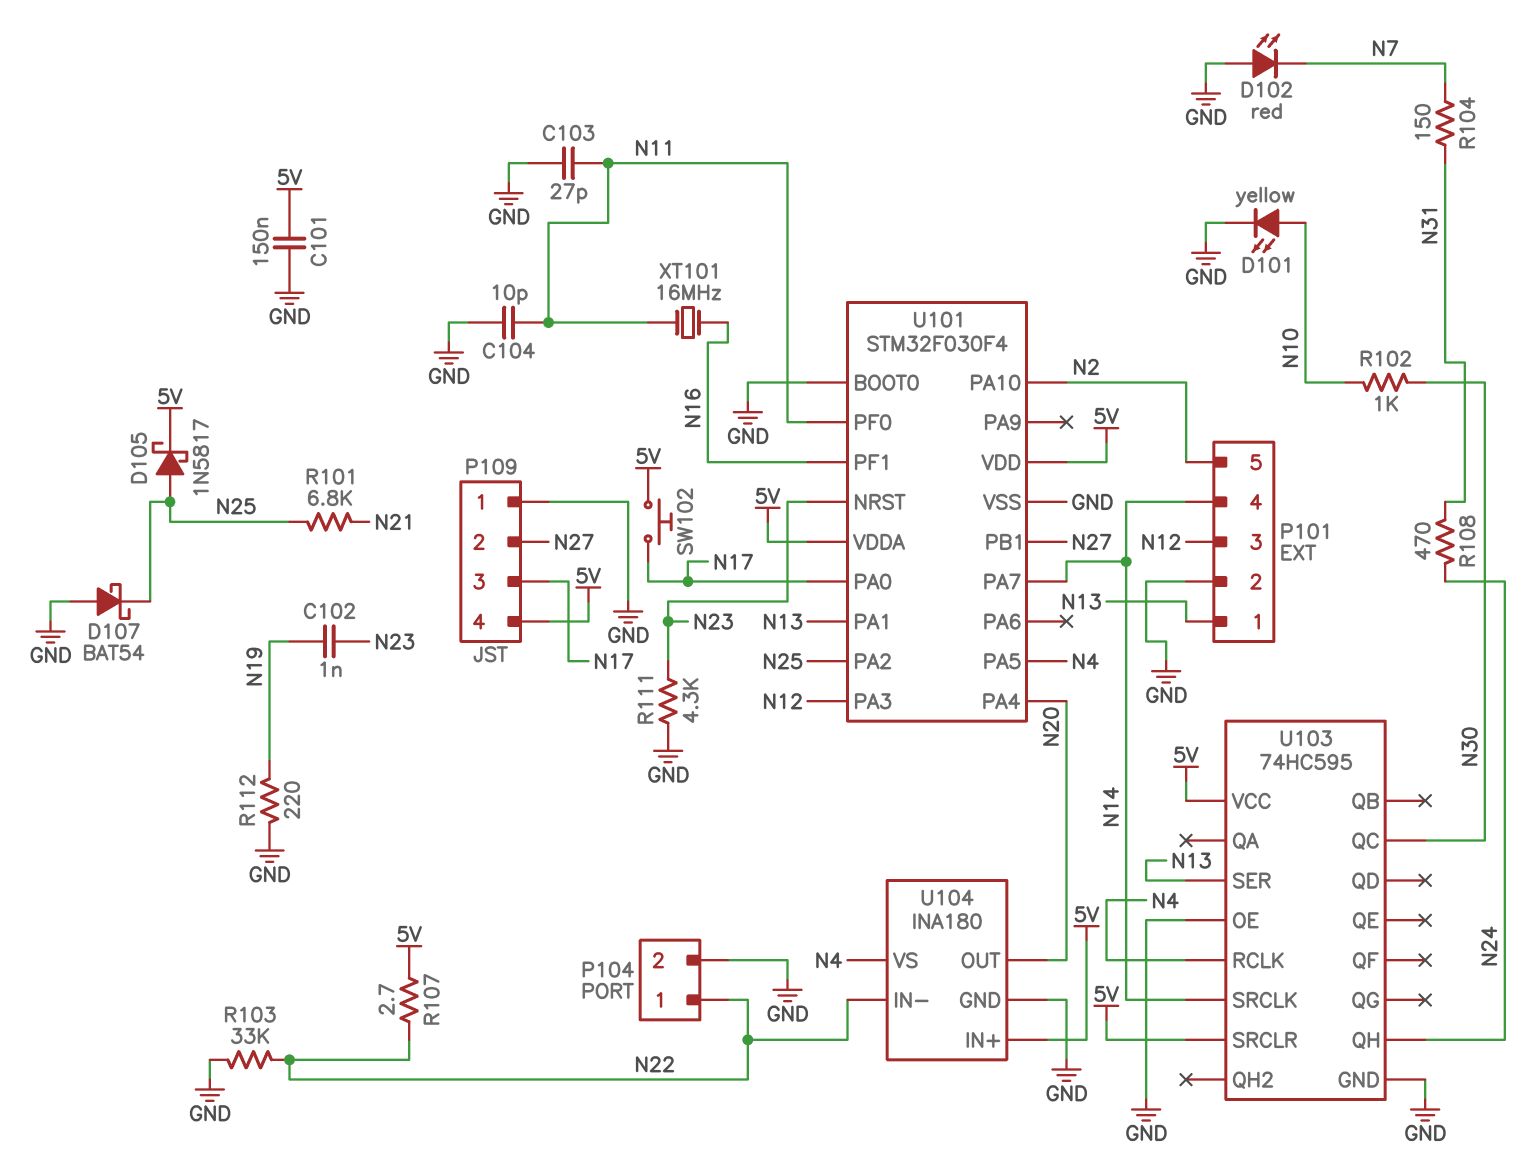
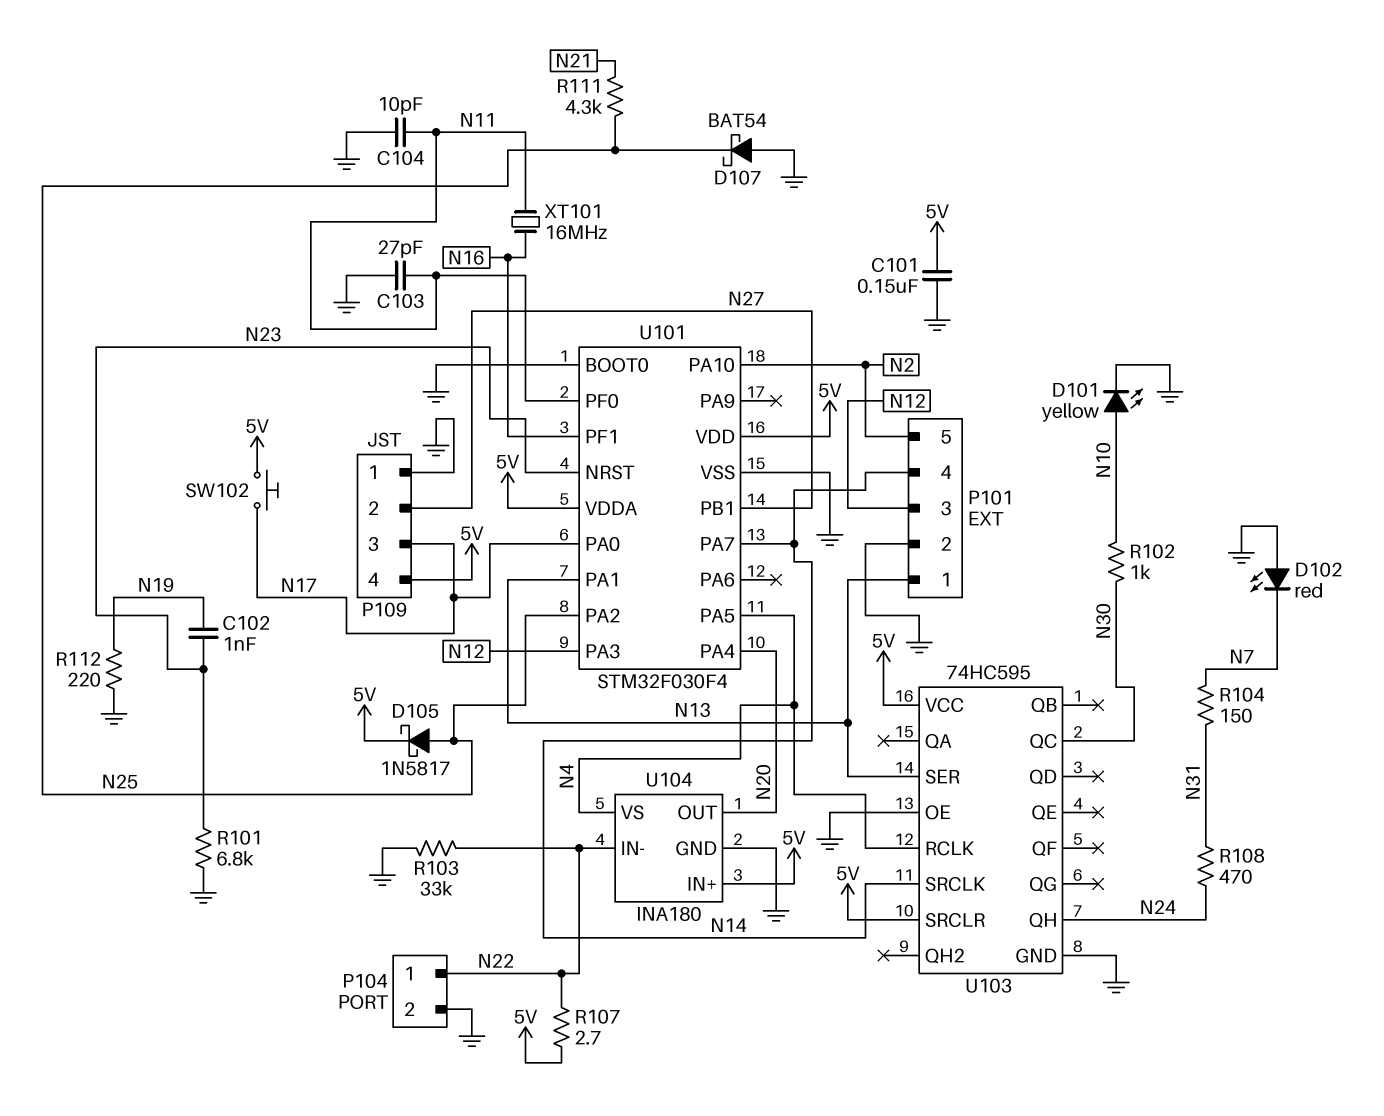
R101: 6.8k (N21, N25) -> 6.8k (GND, N23)
R111: 4.3k (GND, N23) -> 4.3k (N21, N25)

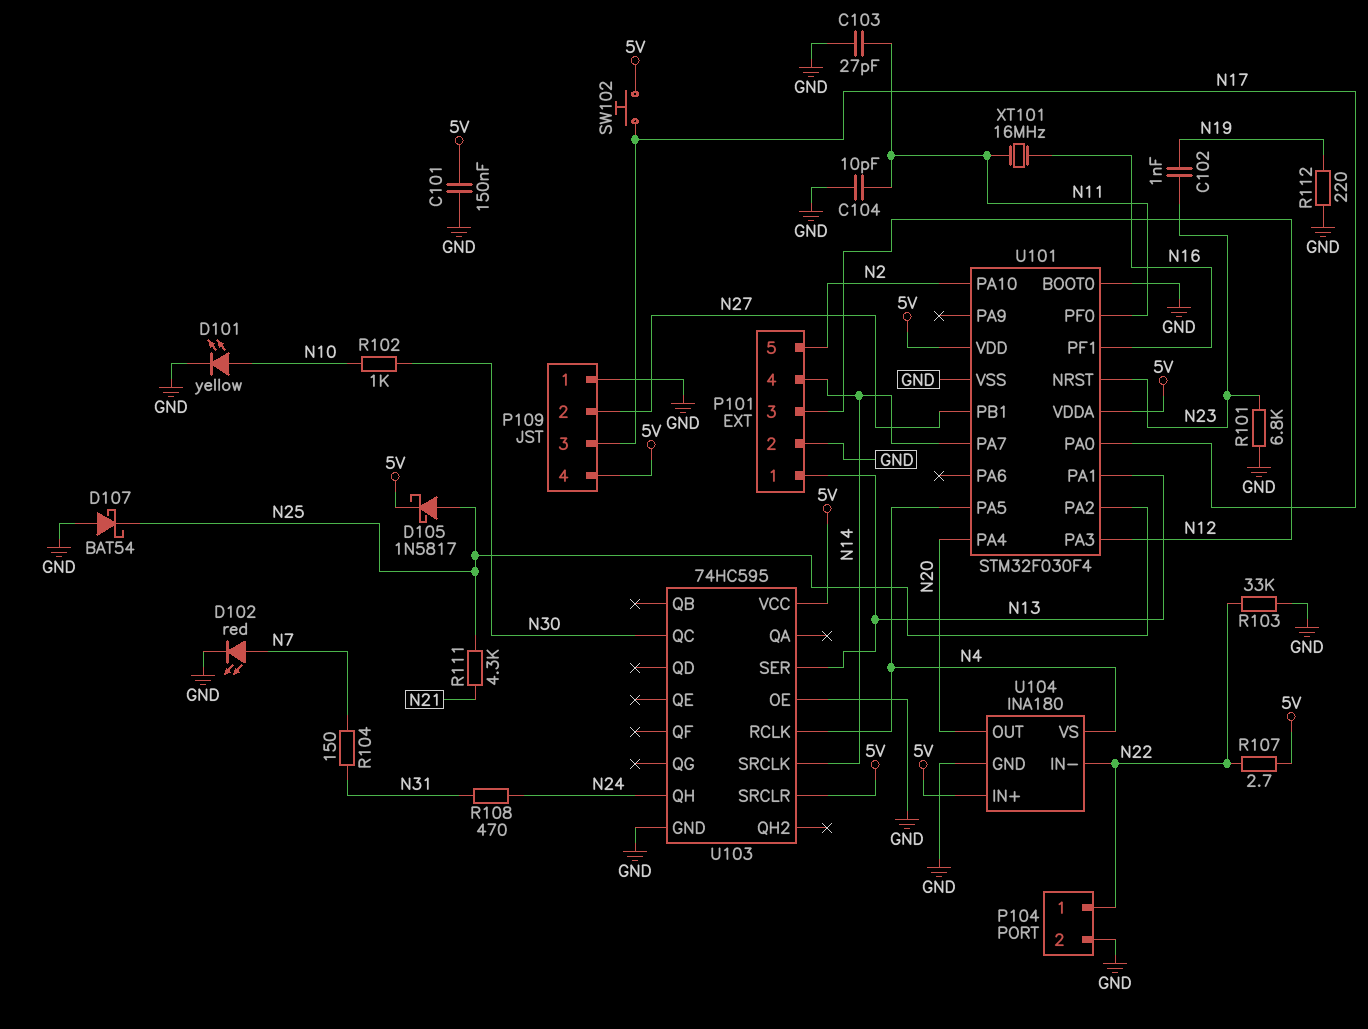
D102: LED red (A GND, K N7) -> LED red (A N7, K GND)

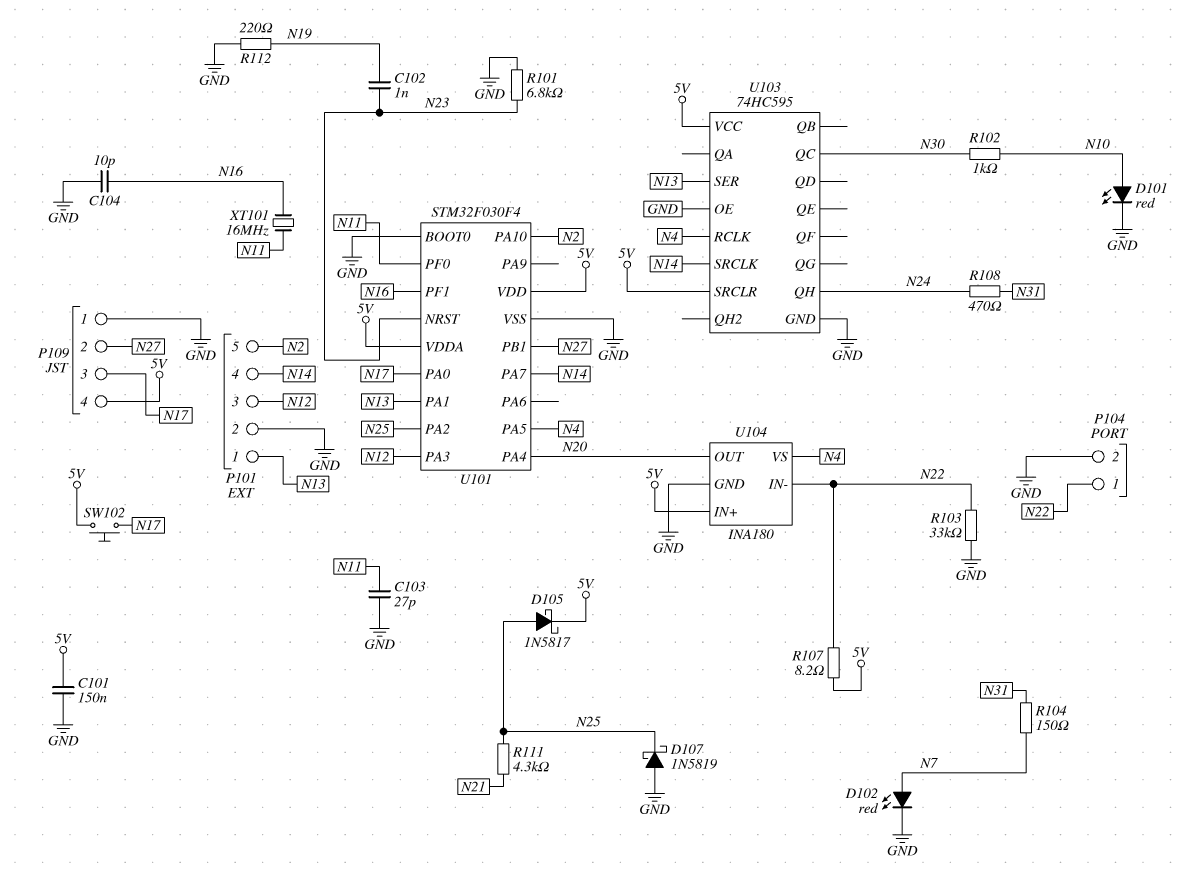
C104: 10pF (GND, N11) -> 10pF (GND, N16)
D101: LED yellow (A N10, K GND) -> LED red (A N10, K GND)
D107: schottky BAT54 (A GND, K N25) -> schottky 1N5819 (A GND, K N25)
R107: 2.7 (5V, N22) -> 8.2 (5V, N22)

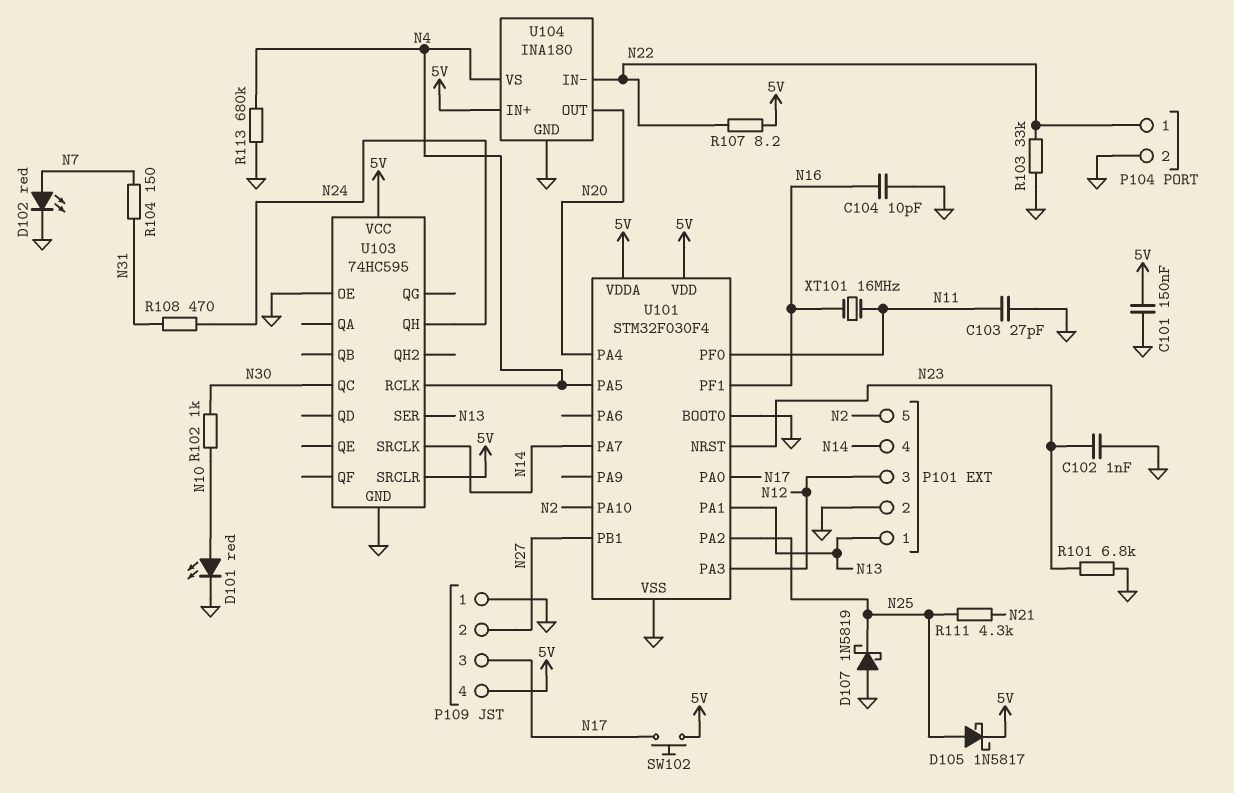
C102: 1nF (N19, N23) -> 1nF (GND, N23)
R112: 220 (GND, N19) -> none
R113: none -> 680k (GND, N4)

